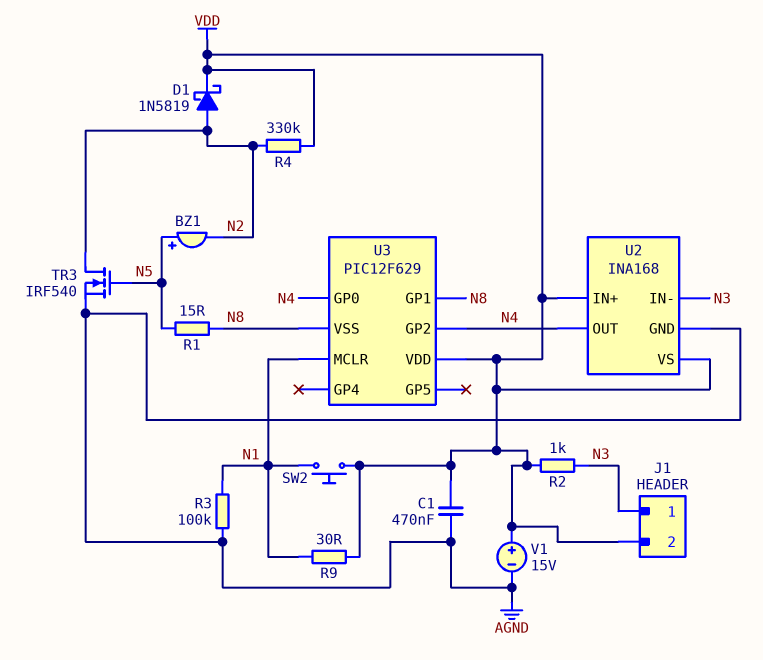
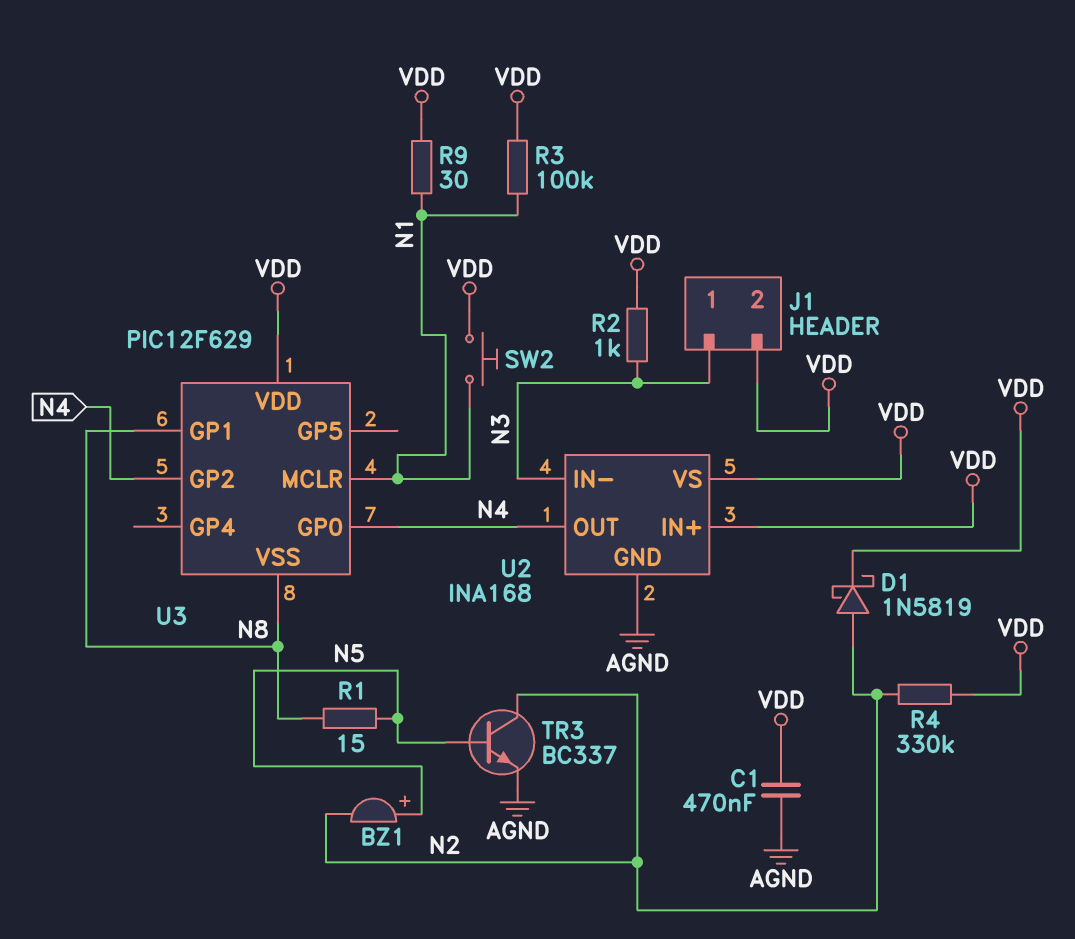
R3: 100k (AGND, N1) -> 100k (N1, VDD)
TR3: NMOS IRF540 (G N5, D N2, S AGND) -> NPN BC337 (B N5, C N2, E AGND)
V1: 15V (plus VDD, minus AGND) -> none

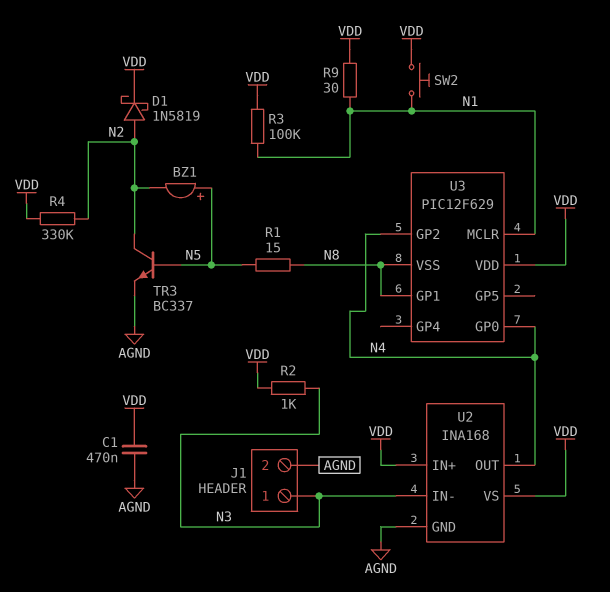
J1 pin 2: VDD -> AGND

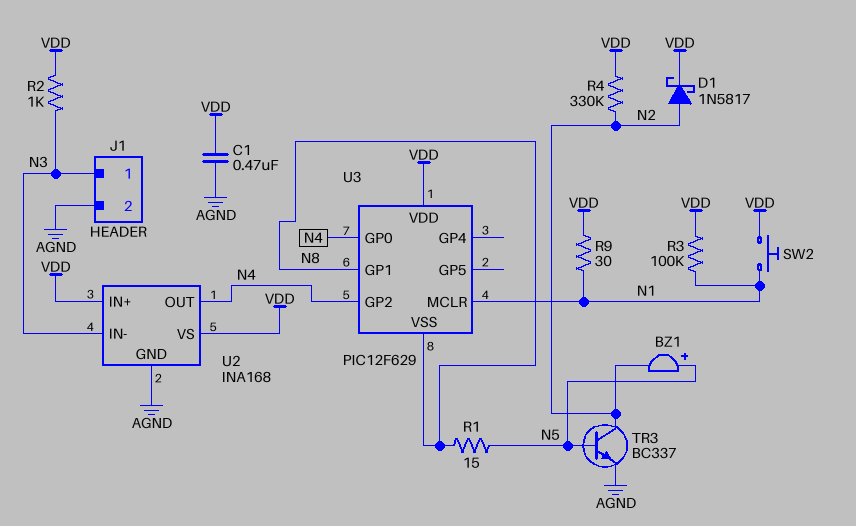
D1: schottky 1N5819 (A N2, K VDD) -> schottky 1N5817 (A N2, K VDD)

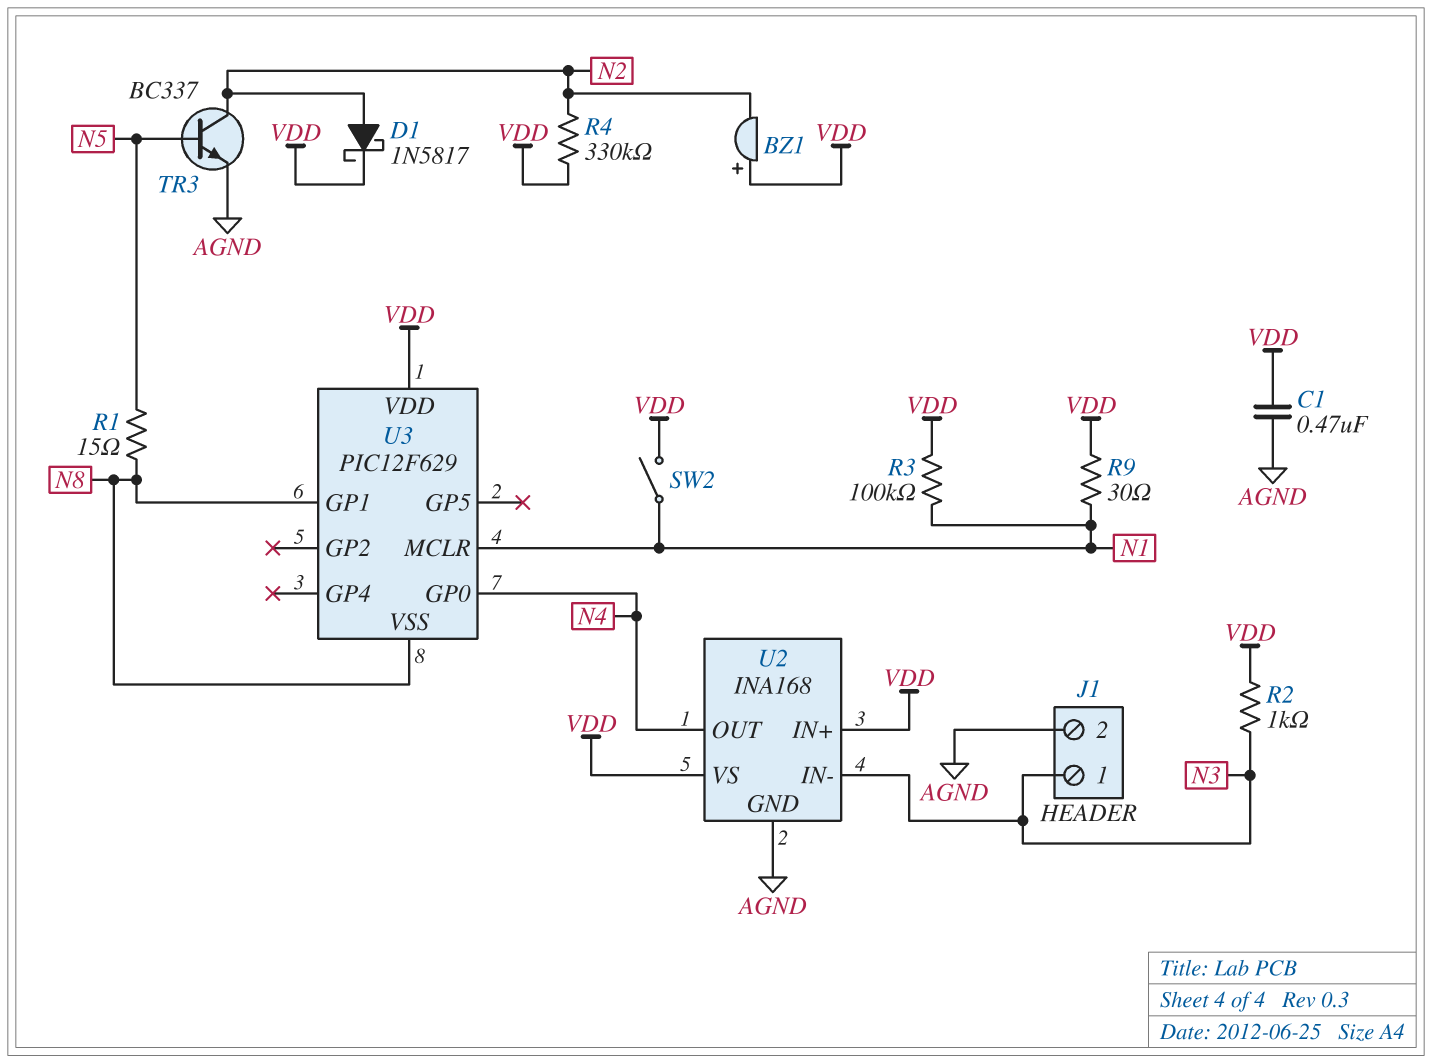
BZ1: buzzer (plus N5, minus N2) -> buzzer (plus VDD, minus N2)
SW2: button (N1, VDD) -> switch (N1, VDD)
U3 pin GP2: N4 -> none

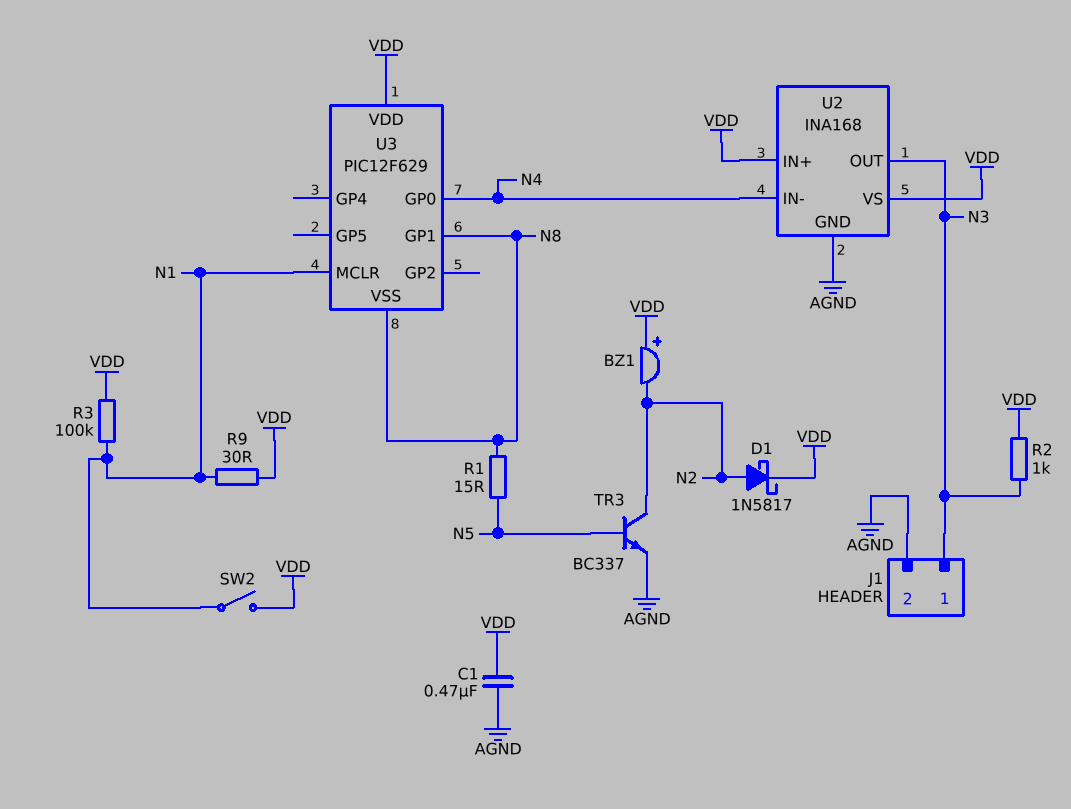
R4: 330k (N2, VDD) -> none
U2 pin IN-: N3 -> N4
U2 pin OUT: N4 -> N3

